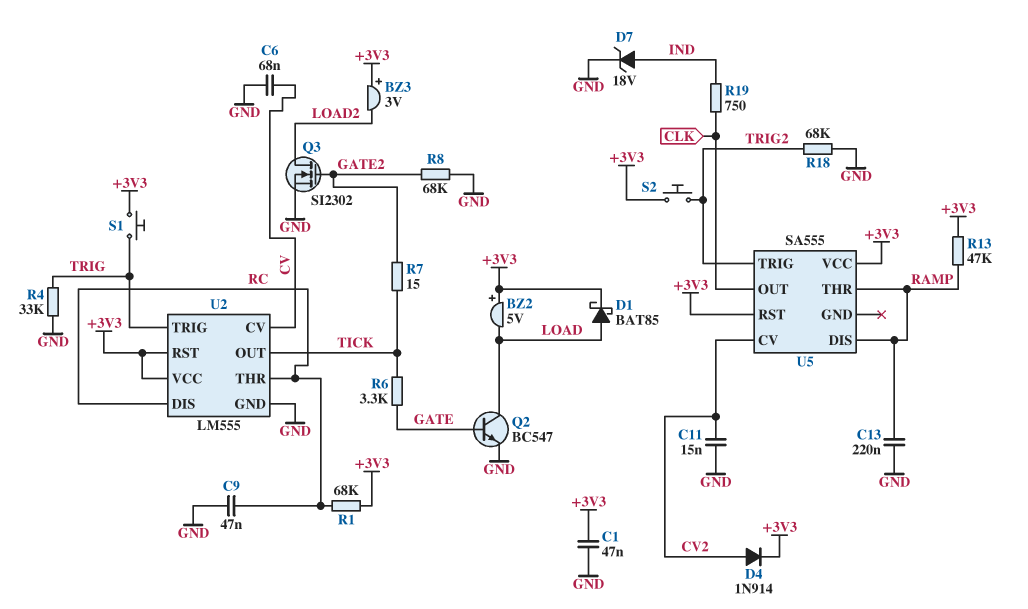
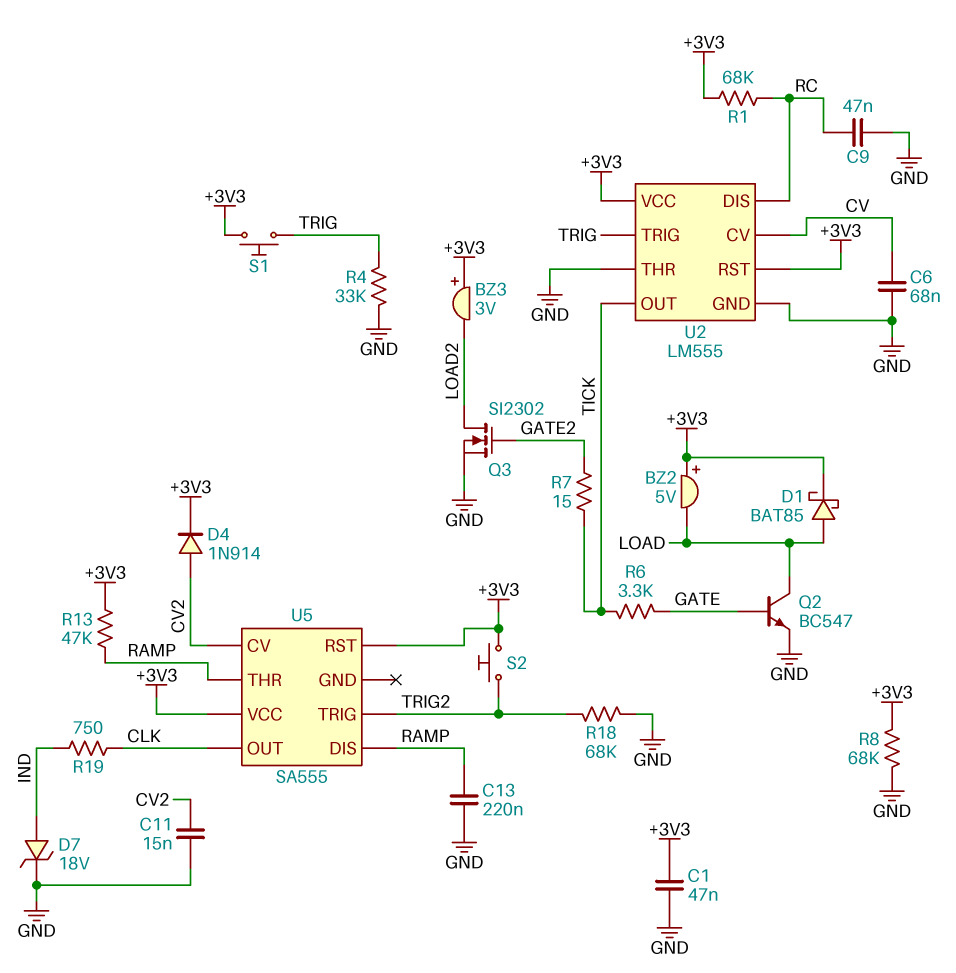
R8: 68k (GATE2, GND) -> 68k (+3V3, GND)
U2 pin THR: RC -> GND

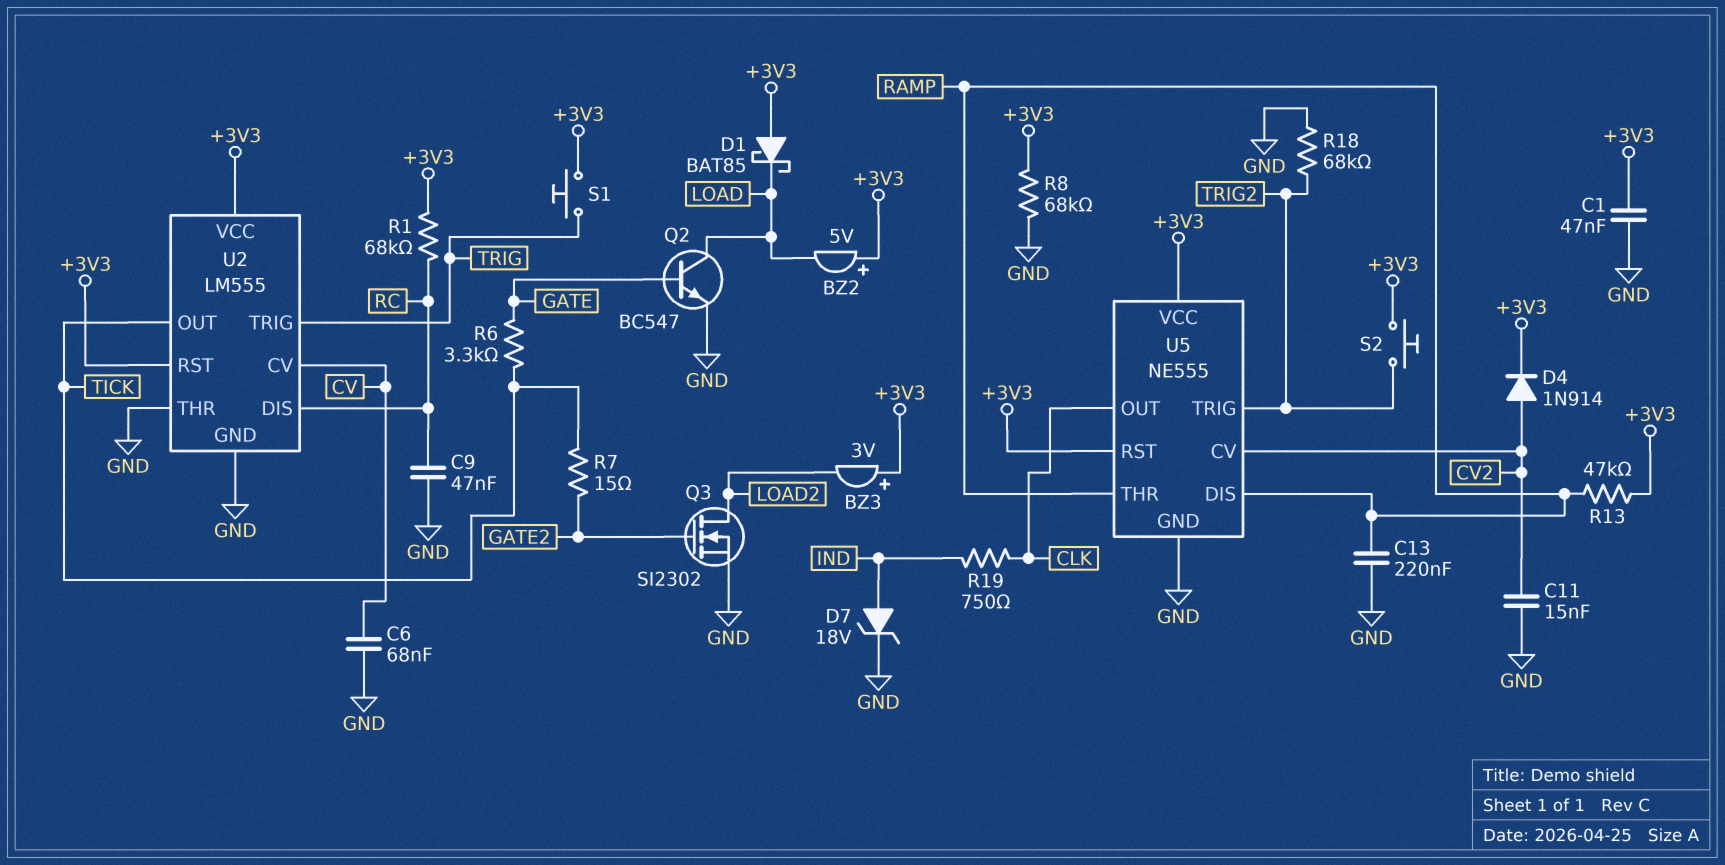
D1: schottky BAT85 (A LOAD, K +3V3) -> schottky BAT85 (A +3V3, K LOAD)
R4: 33k (GND, TRIG) -> none
U5: SA555 -> NE555
U5 pin GND: none -> GND

